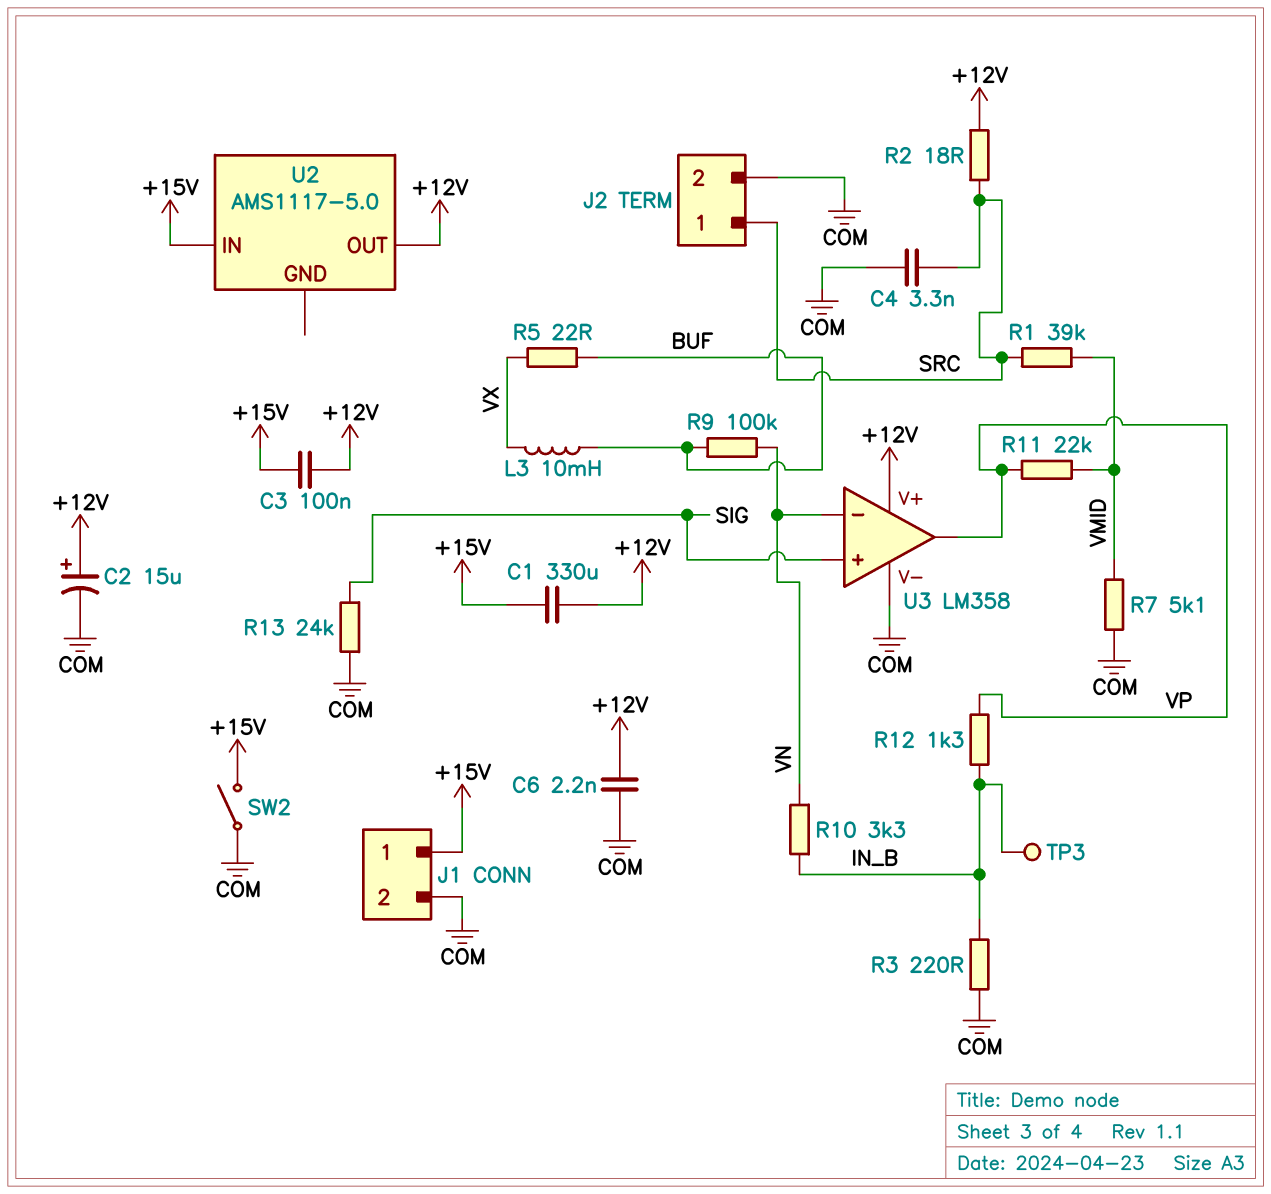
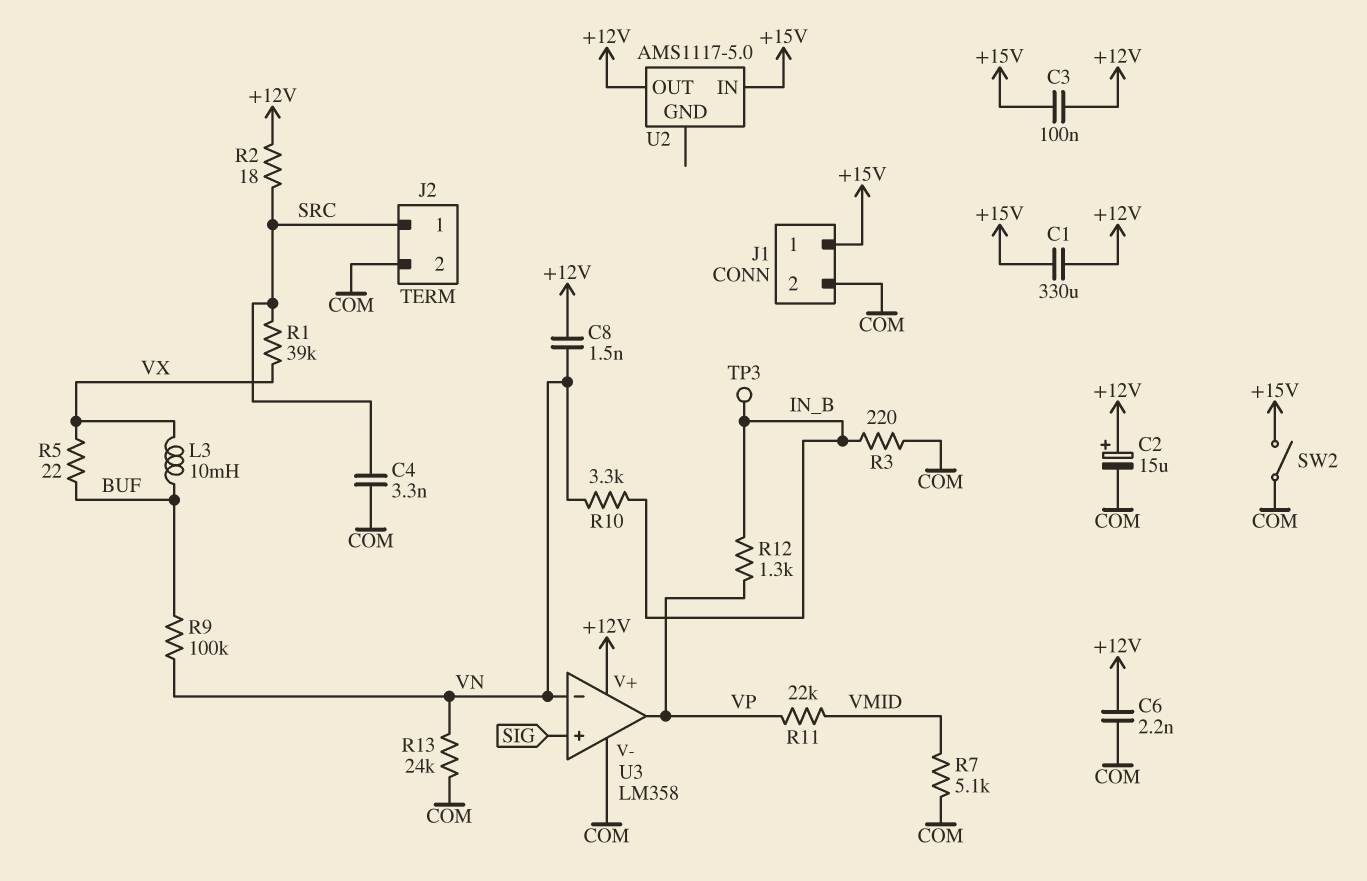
C8: none -> 1.5nF (+12V, VN)
R1: 39k (SRC, VMID) -> 39k (SRC, VX)
R13: 24k (COM, SIG) -> 24k (COM, VN)

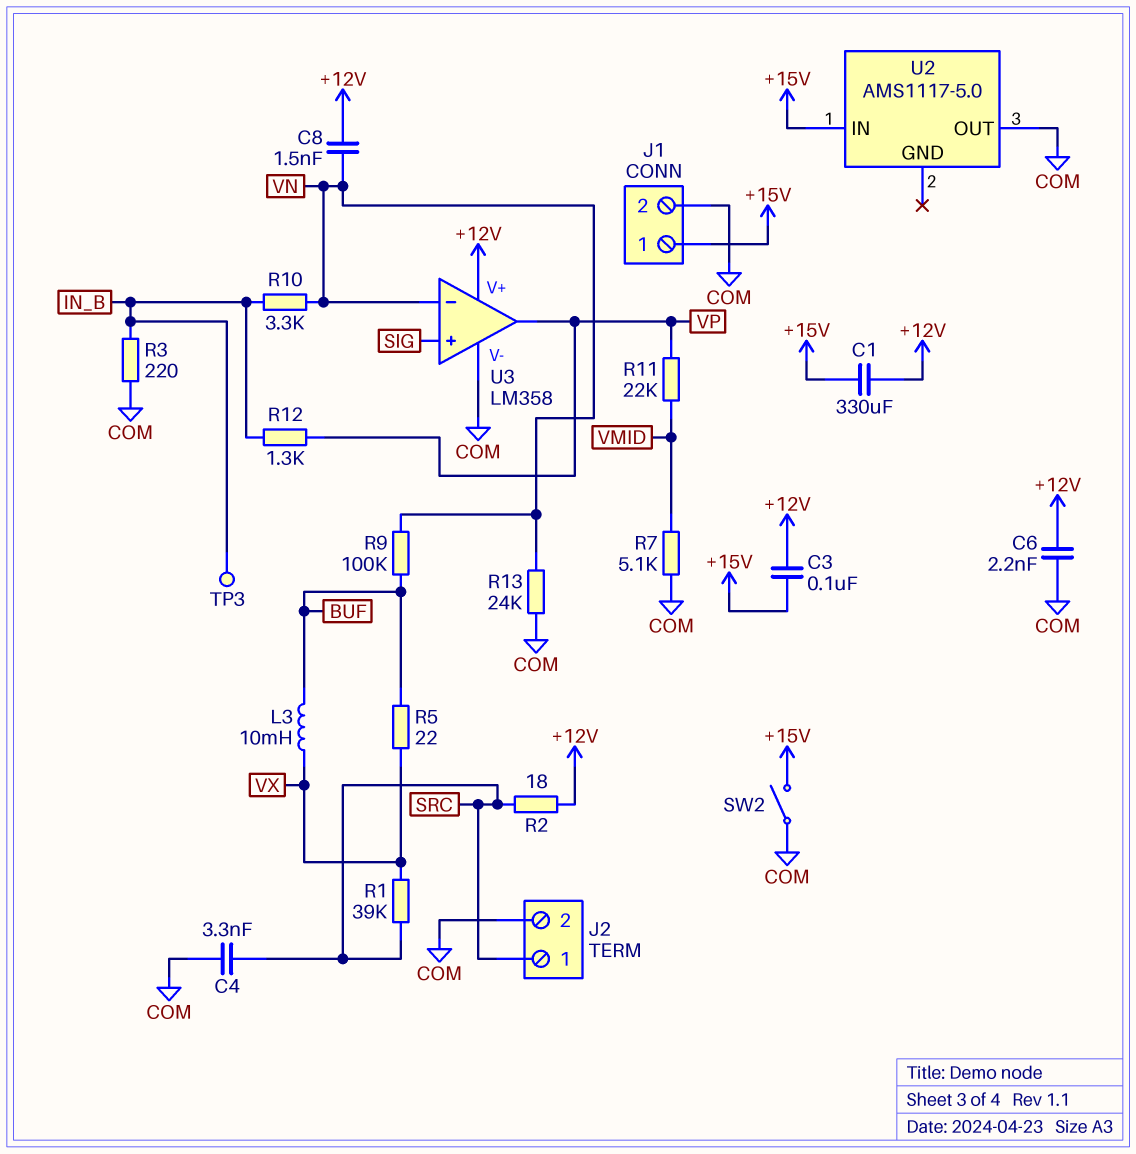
C2: 15uF (plus +12V, minus COM) -> none
U2 pin OUT: +12V -> COM

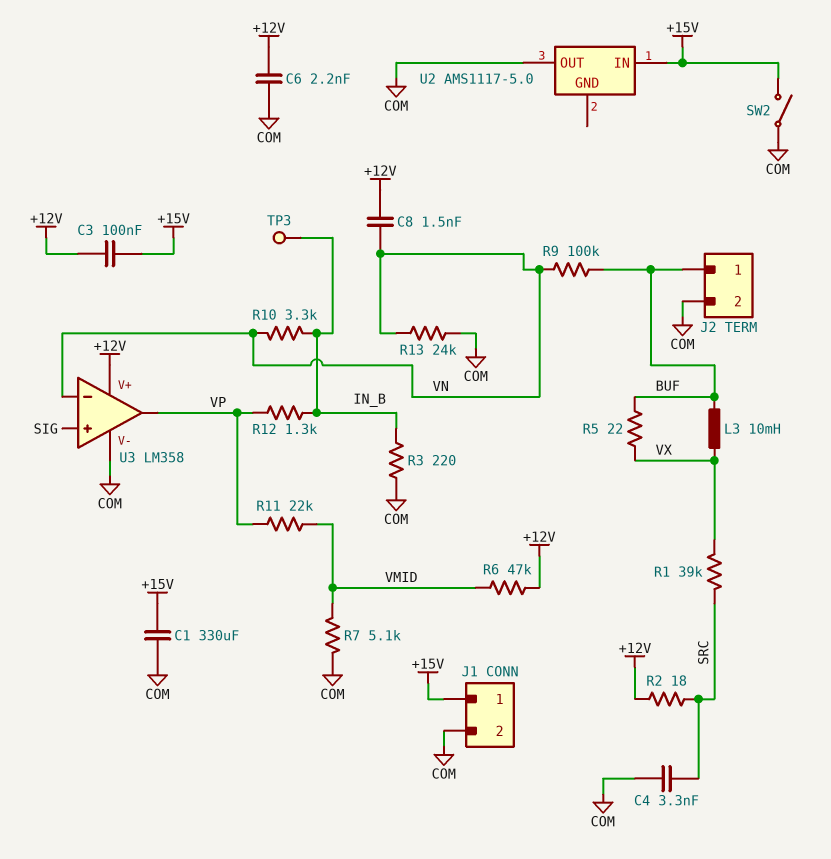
C1: 330uF (+12V, +15V) -> 330uF (+15V, COM)
J2 pin 1: SRC -> BUF
R6: none -> 47k (+12V, VMID)

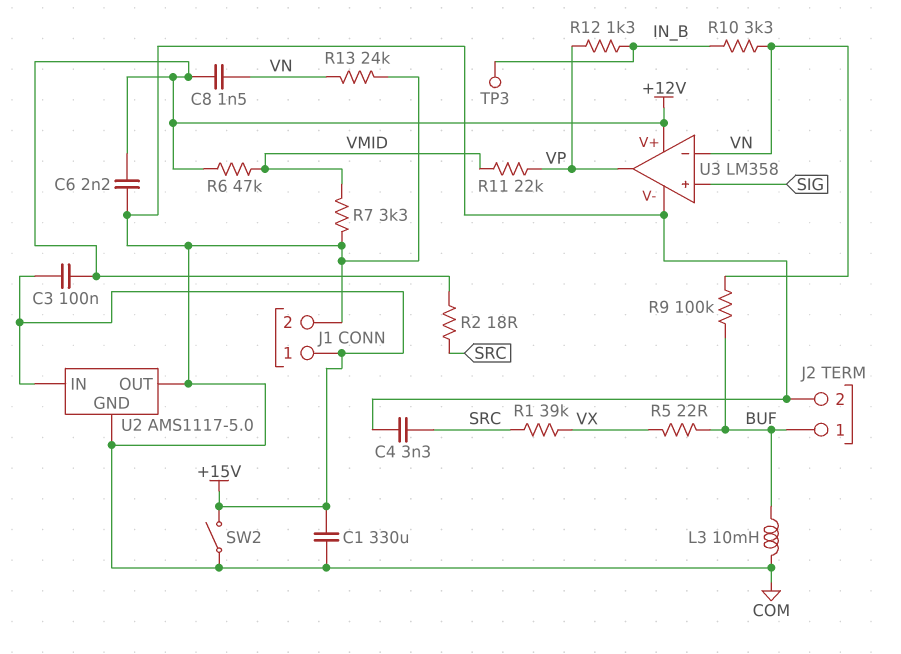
L3: 10mH (BUF, VX) -> 10mH (BUF, COM)
R3: 220 (COM, IN_B) -> none
R7: 5.1k (COM, VMID) -> 3.3k (COM, VMID)
U2 pin GND: none -> COM

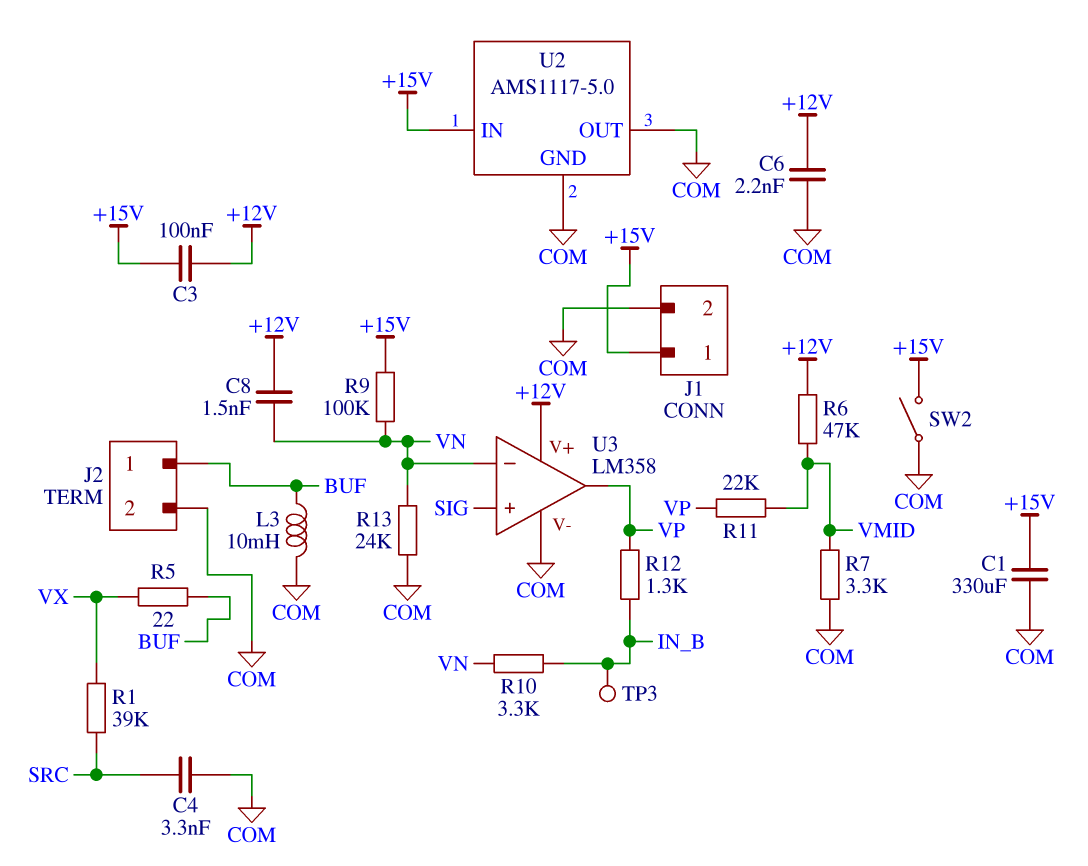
R2: 18 (+12V, SRC) -> none
R9: 100k (BUF, VN) -> 100k (+15V, VN)

